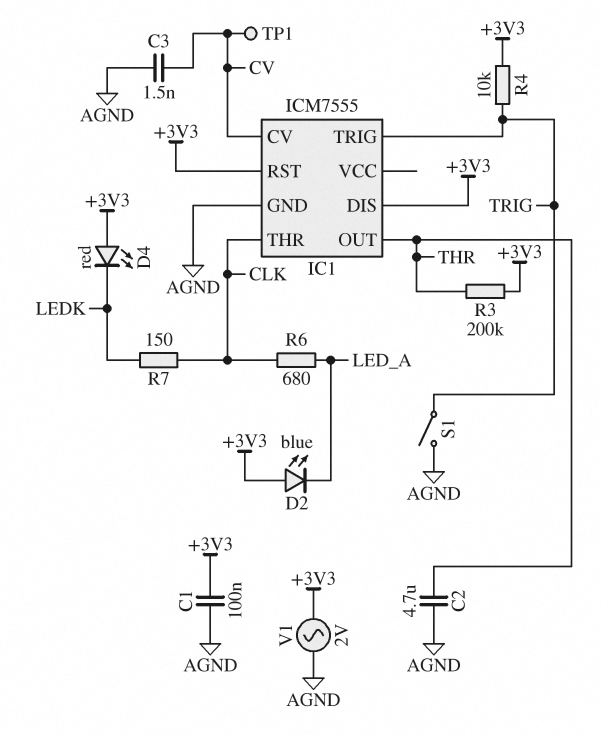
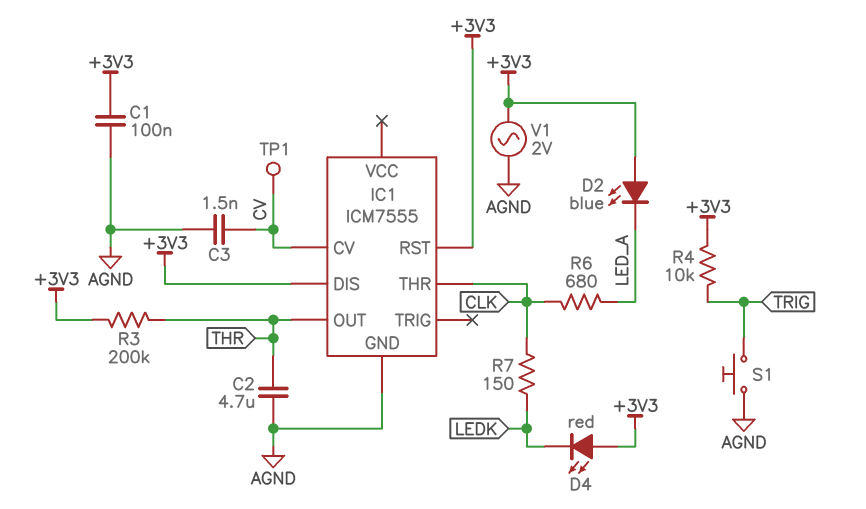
IC1 pin TRIG: TRIG -> none
S1: switch (AGND, TRIG) -> button (AGND, TRIG)

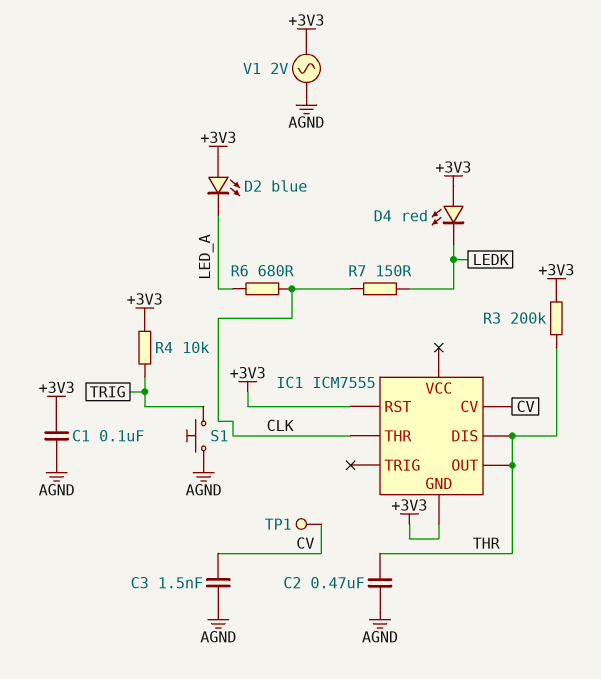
C2: 4.7uF (AGND, THR) -> 470nF (AGND, THR)
IC1 pin DIS: +3V3 -> THR
IC1 pin GND: AGND -> +3V3

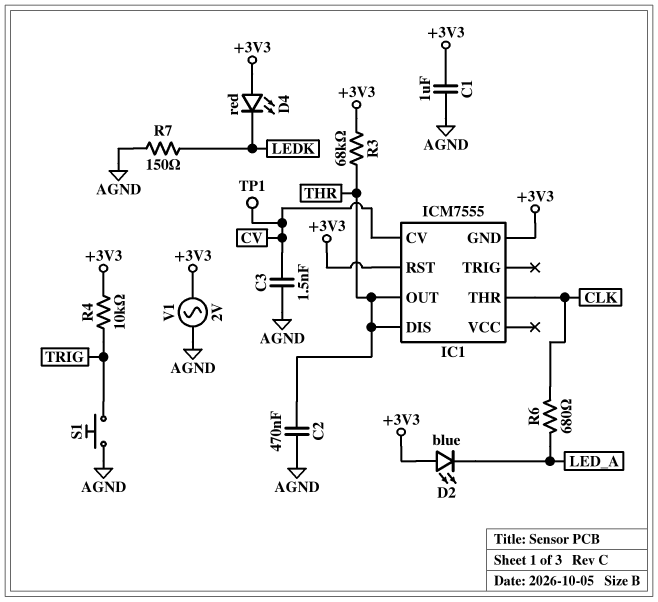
C1: 100nF (+3V3, AGND) -> 1uF (+3V3, AGND)
R3: 200k (+3V3, THR) -> 68k (+3V3, THR)
R7: 150 (CLK, LEDK) -> 150 (AGND, LEDK)

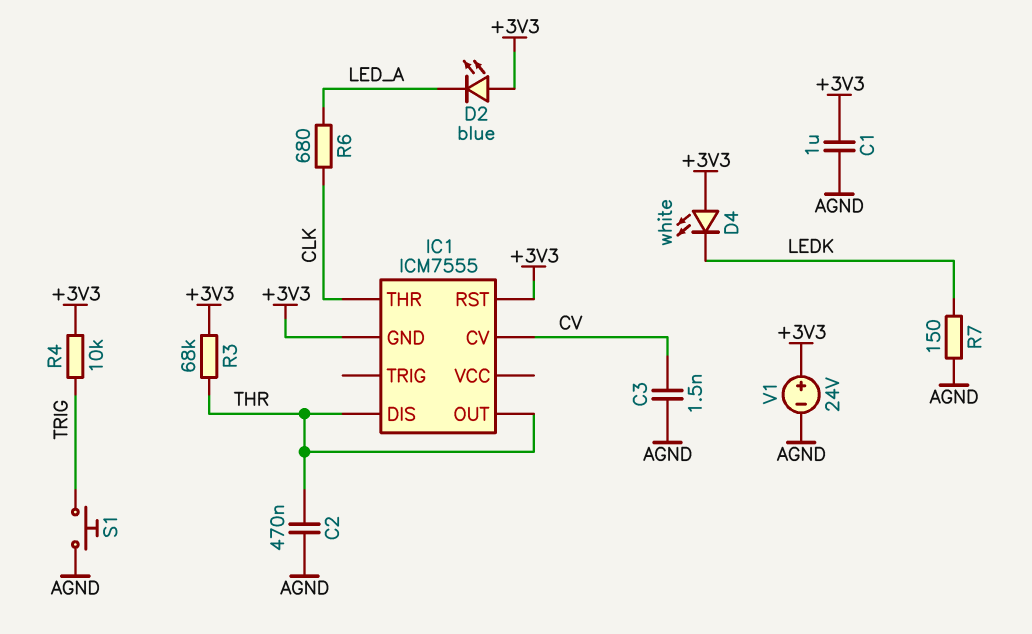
D4: LED red (A +3V3, K LEDK) -> LED white (A +3V3, K LEDK)
TP1: test point (CV) -> none
V1: AC 2V (+3V3, AGND) -> 24V (plus +3V3, minus AGND)

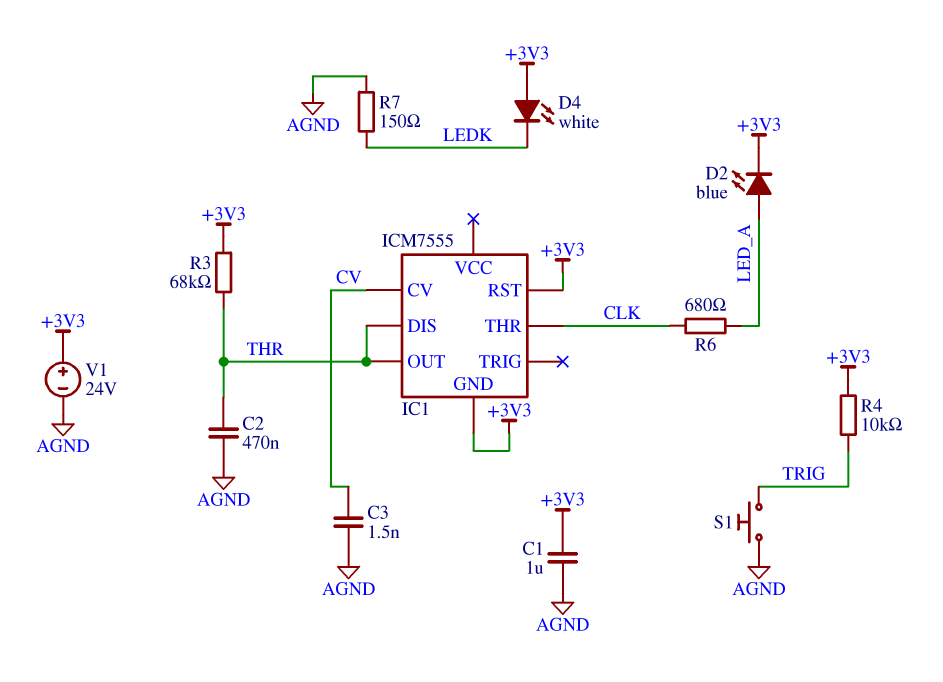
D2: LED blue (A +3V3, K LED_A) -> LED blue (A LED_A, K +3V3)

